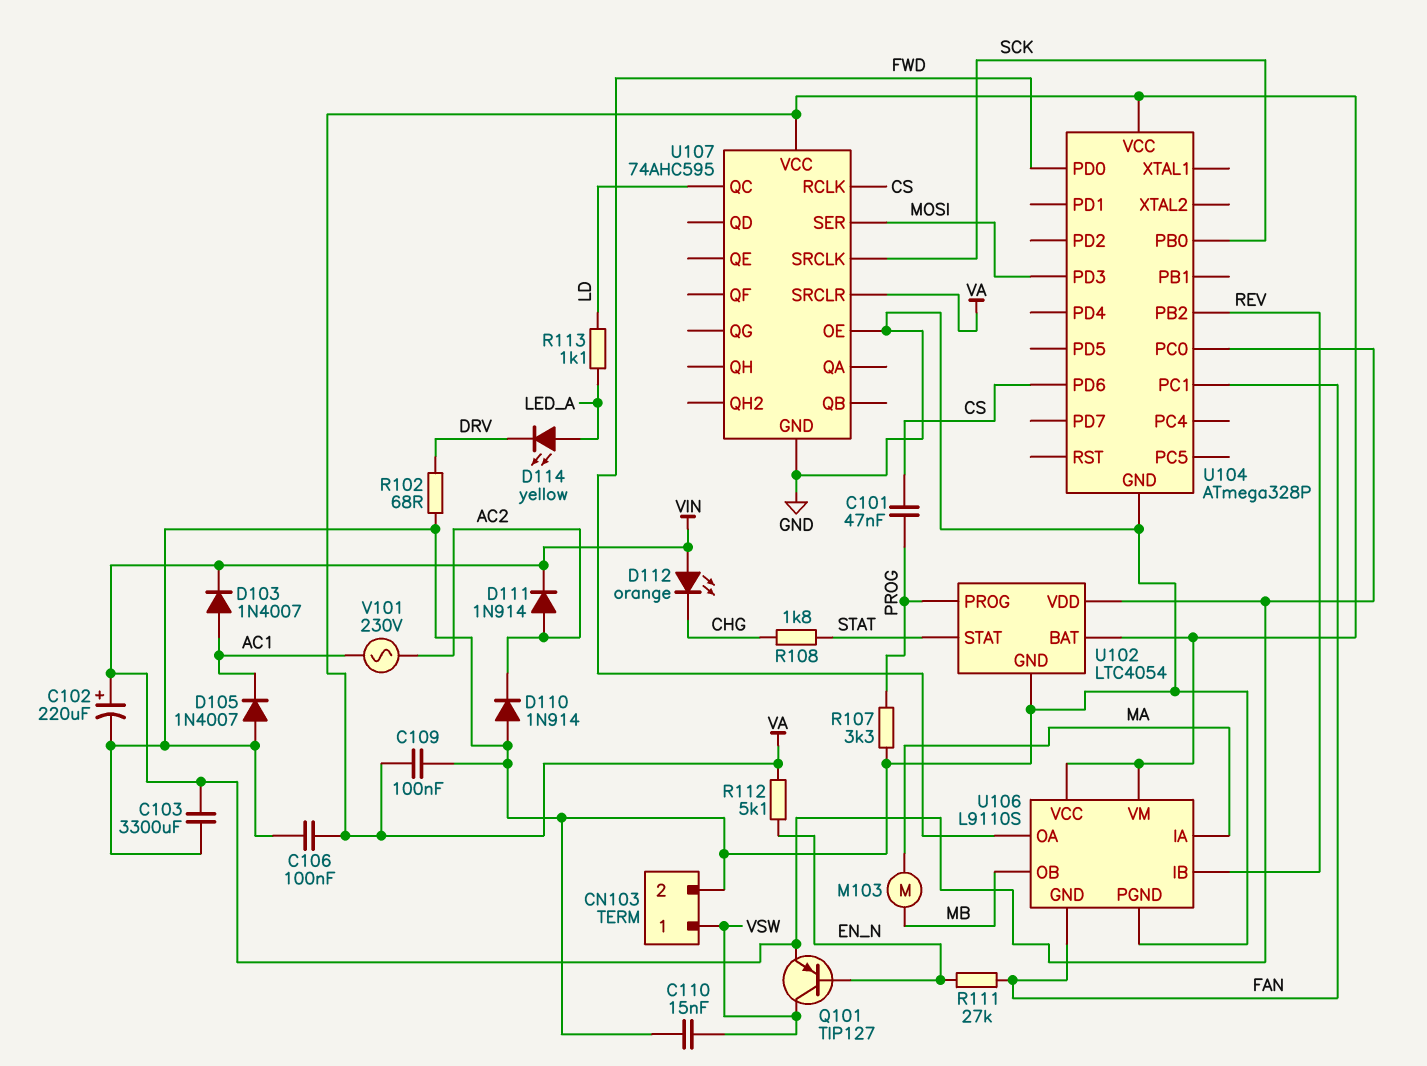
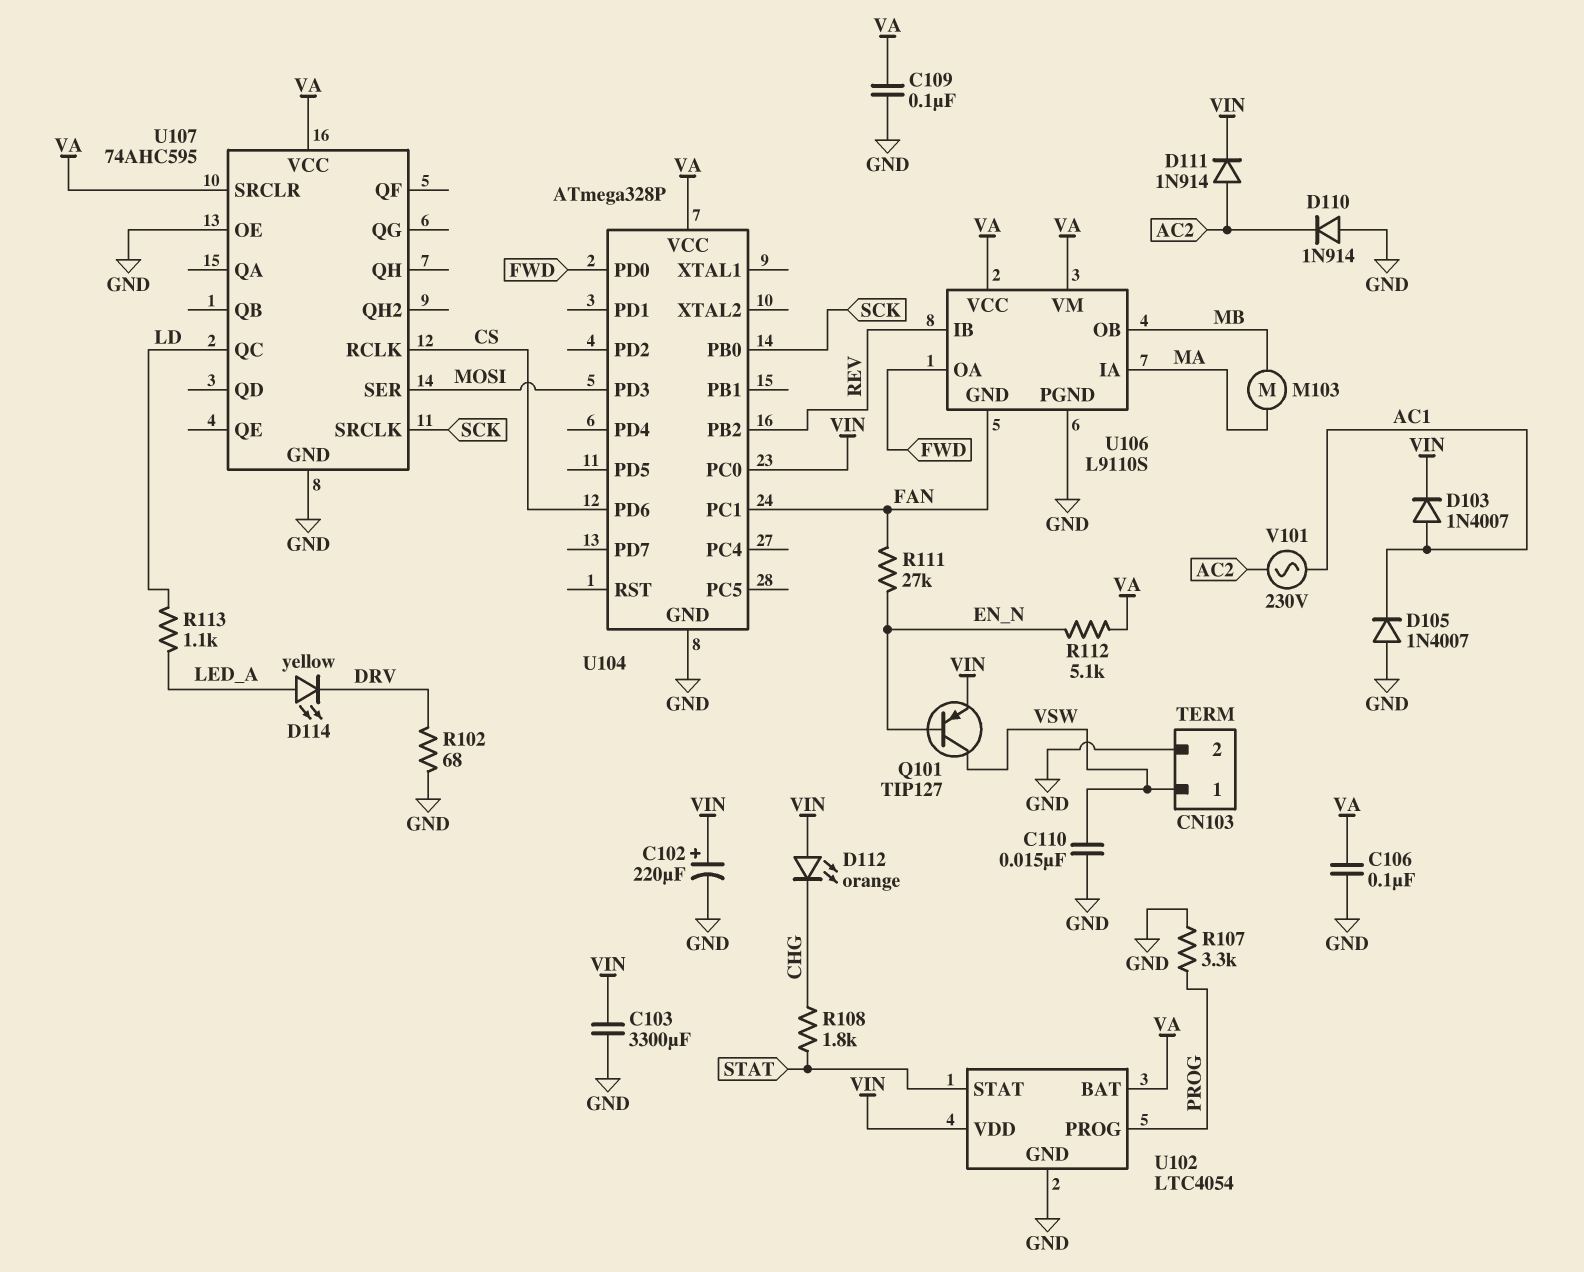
C101: 47nF (CS, PROG) -> none

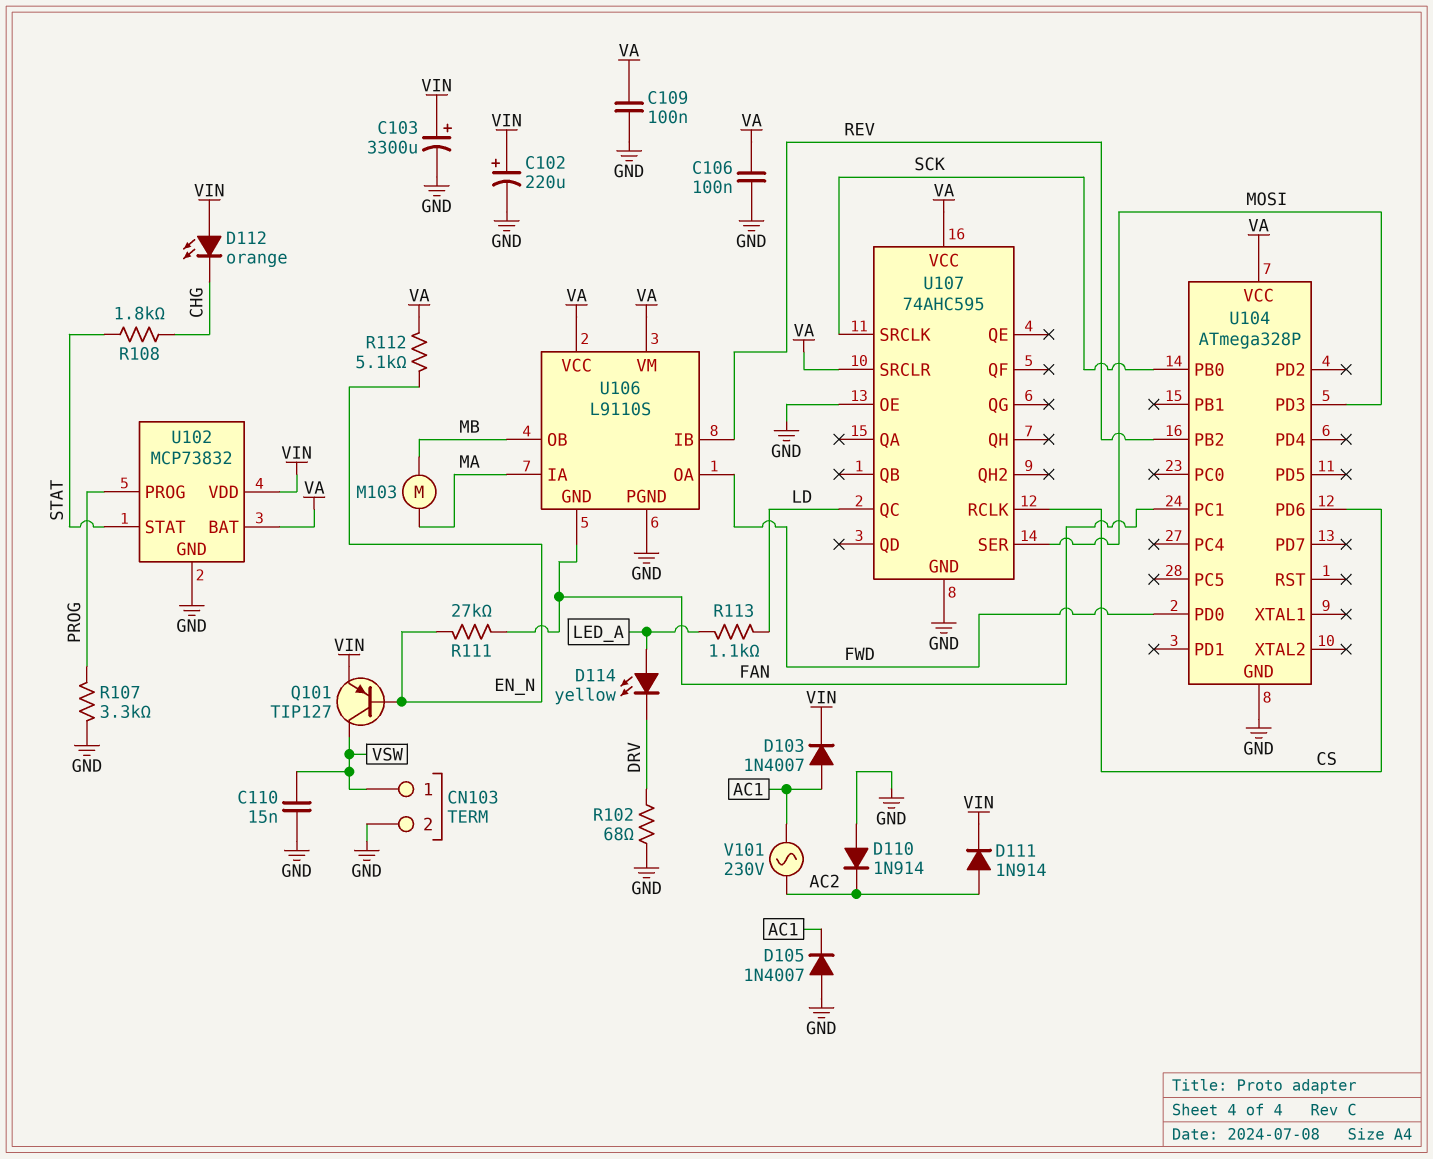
C103: 3300uF (GND, VIN) -> 3300uF (plus VIN, minus GND)
U102: LTC4054 -> MCP73832
U104 pin PC0: VIN -> none

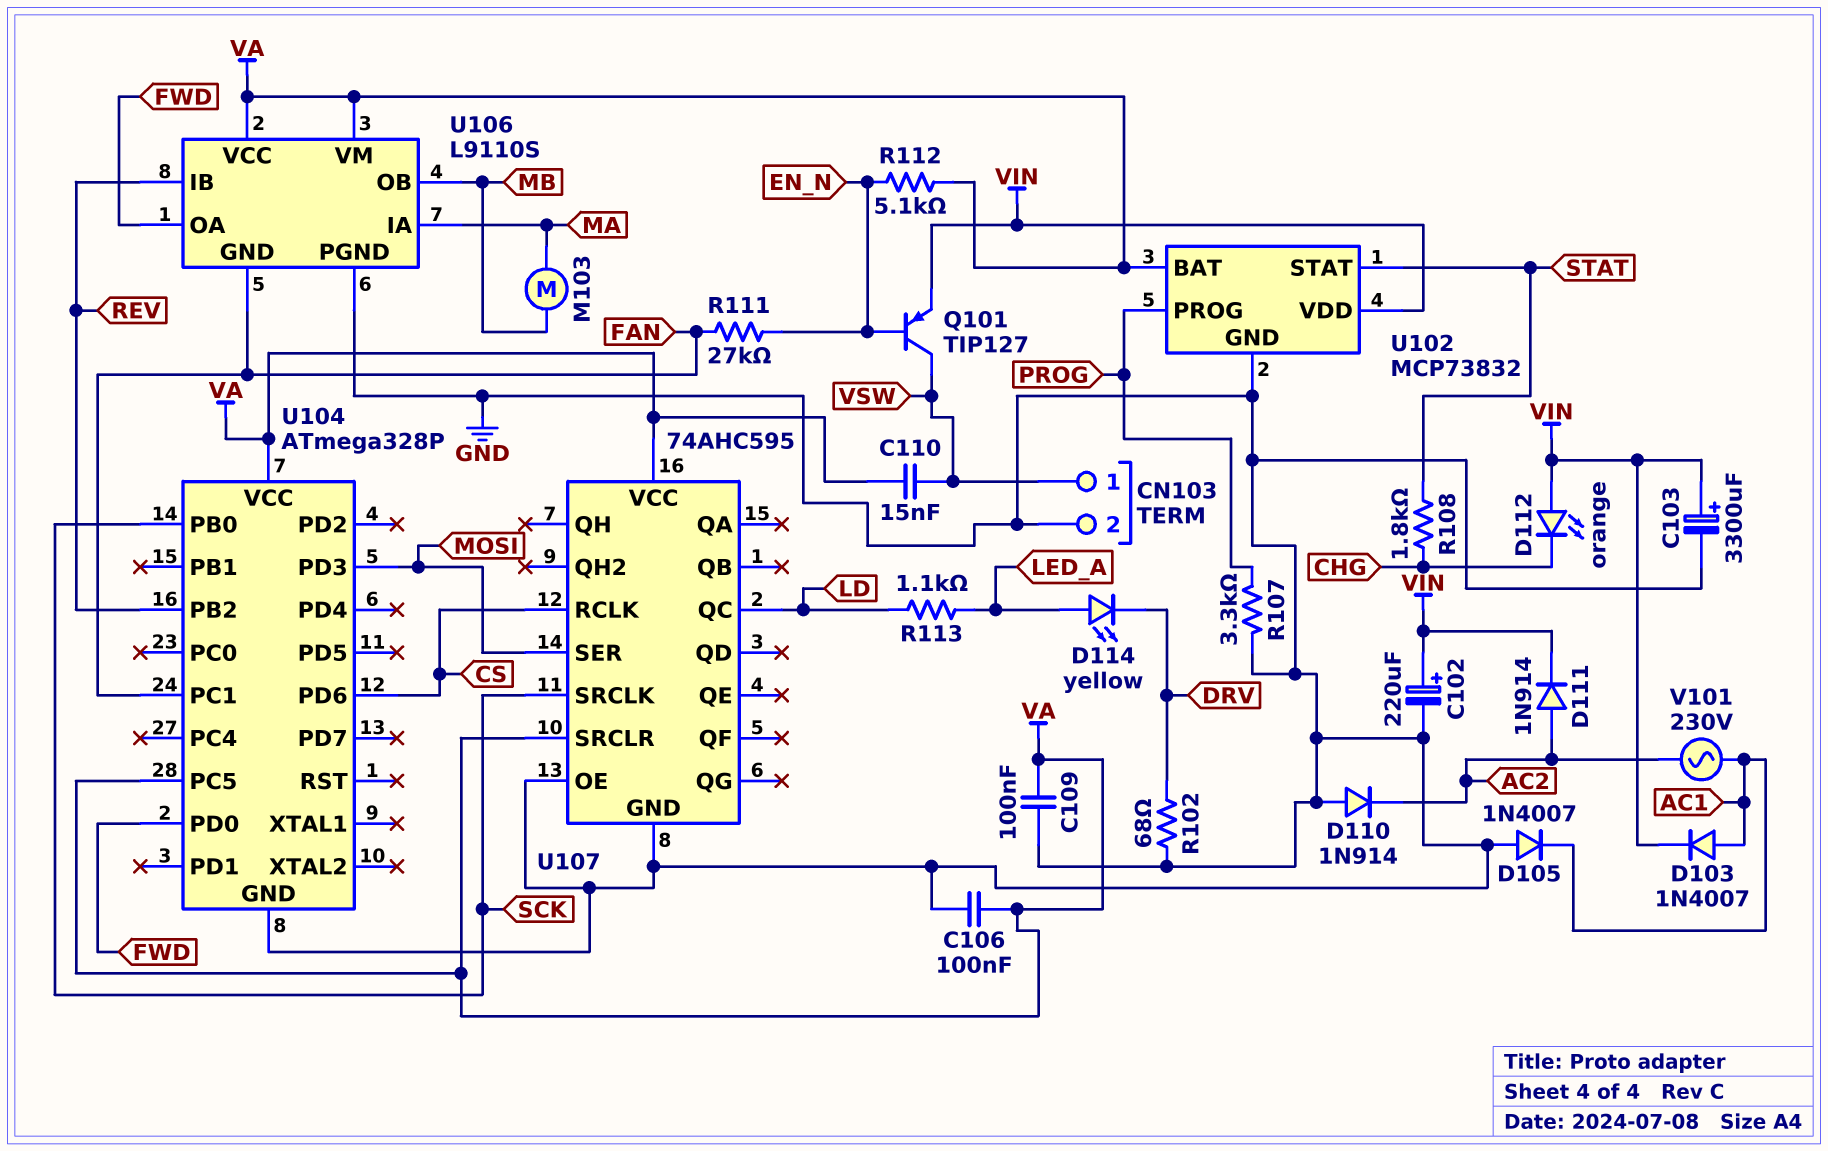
C110: 15nF (GND, VSW) -> 15nF (VA, VSW)
U104 pin PC5: none -> VA

